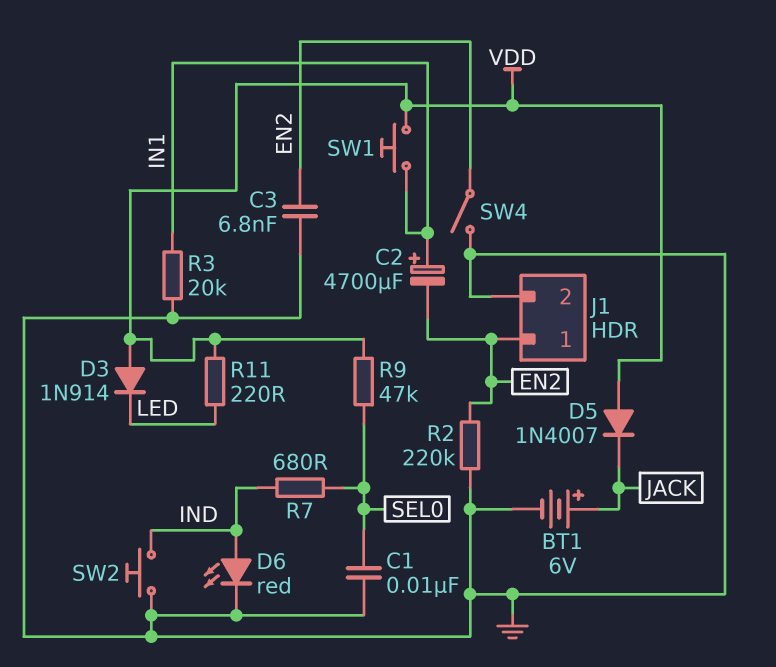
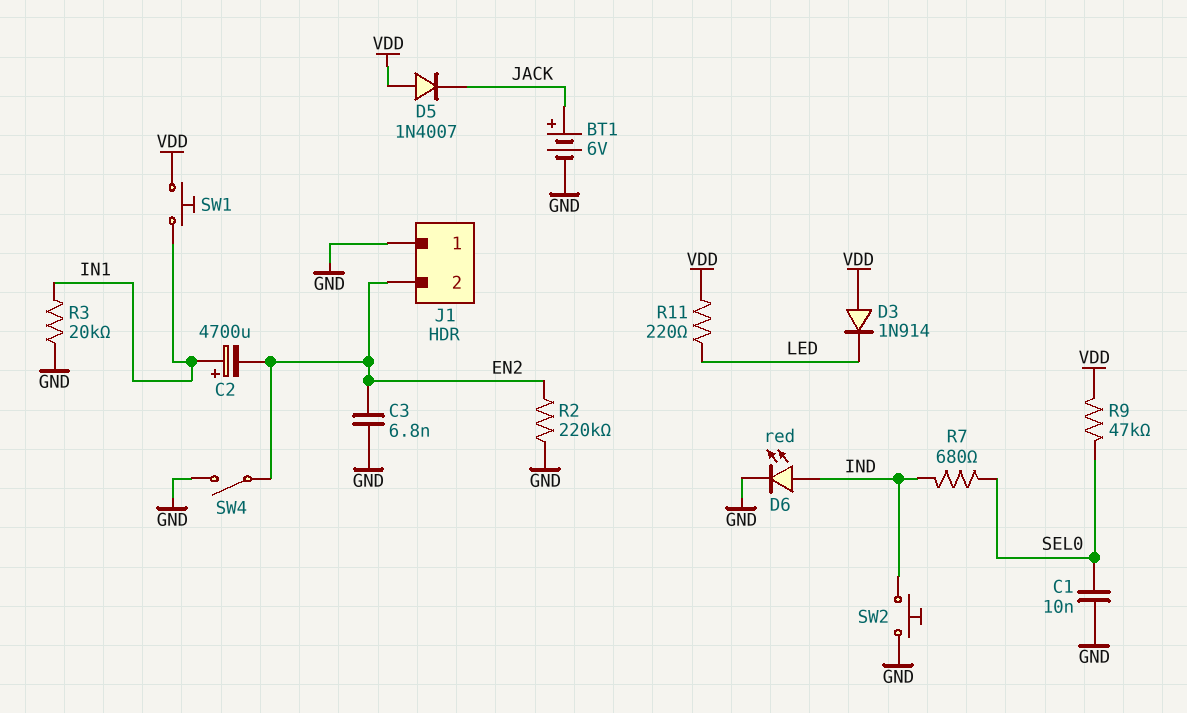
J1 pin 1: EN2 -> GND
J1 pin 2: GND -> EN2

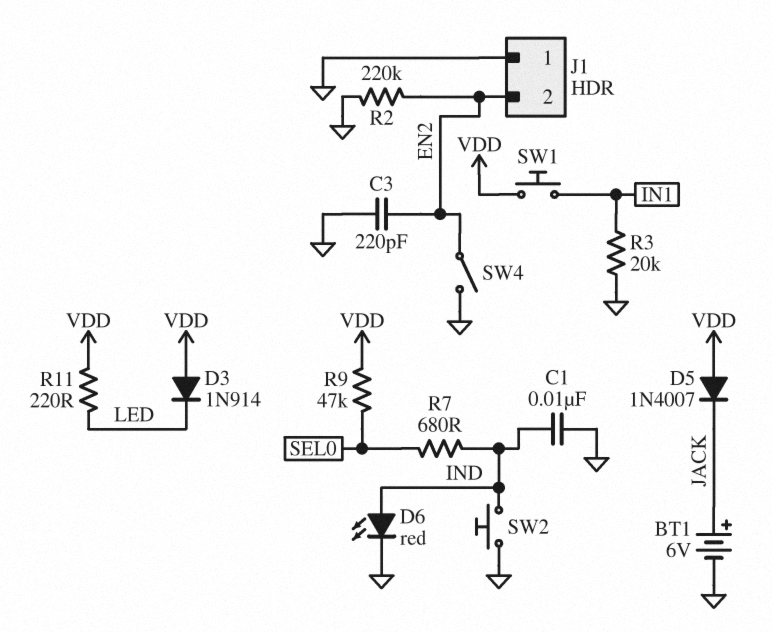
C1: 10nF (GND, SEL0) -> 10nF (GND, IND)
C2: 4700uF (plus IN1, minus EN2) -> none
C3: 6.8nF (EN2, GND) -> 220pF (EN2, GND)

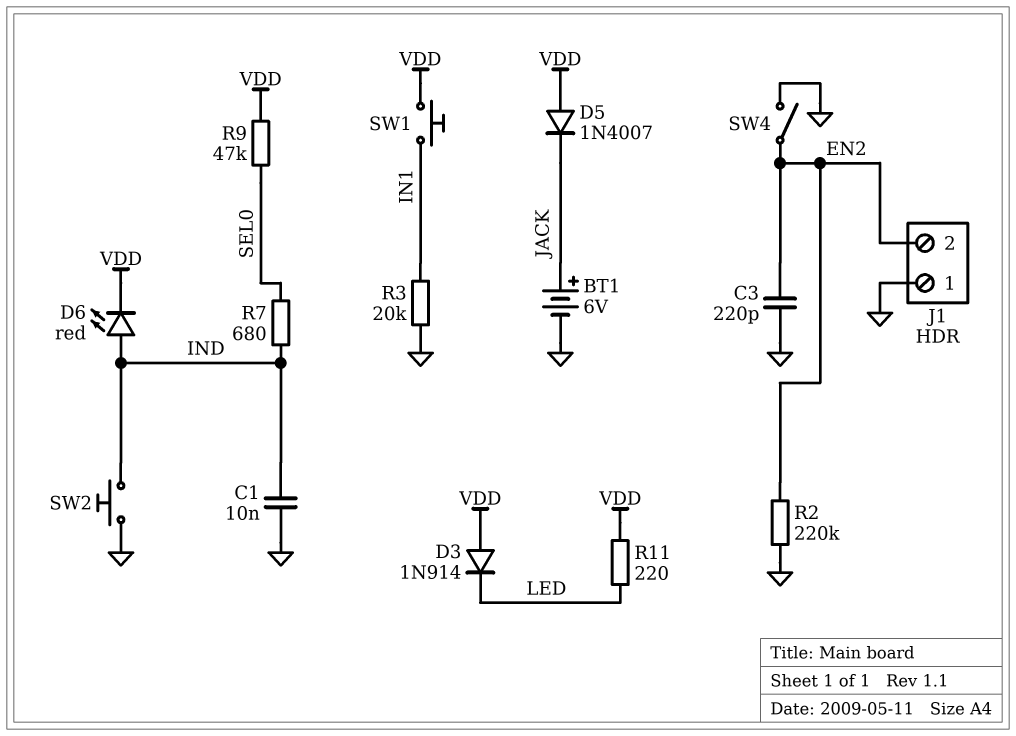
D6: LED red (A IND, K GND) -> LED red (A IND, K VDD)

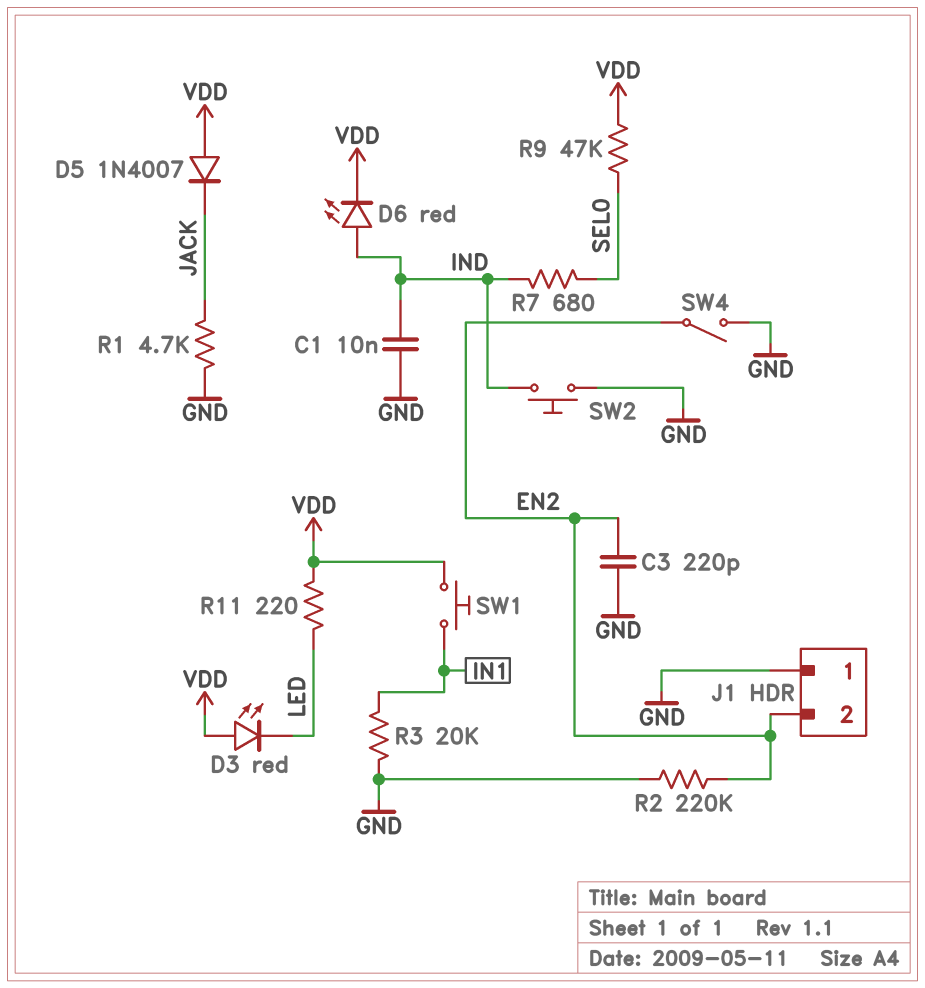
BT1: 6V (plus JACK, minus GND) -> none
D3: diode 1N914 (A VDD, K LED) -> LED red (A VDD, K LED)
R1: none -> 4.7k (GND, JACK)

